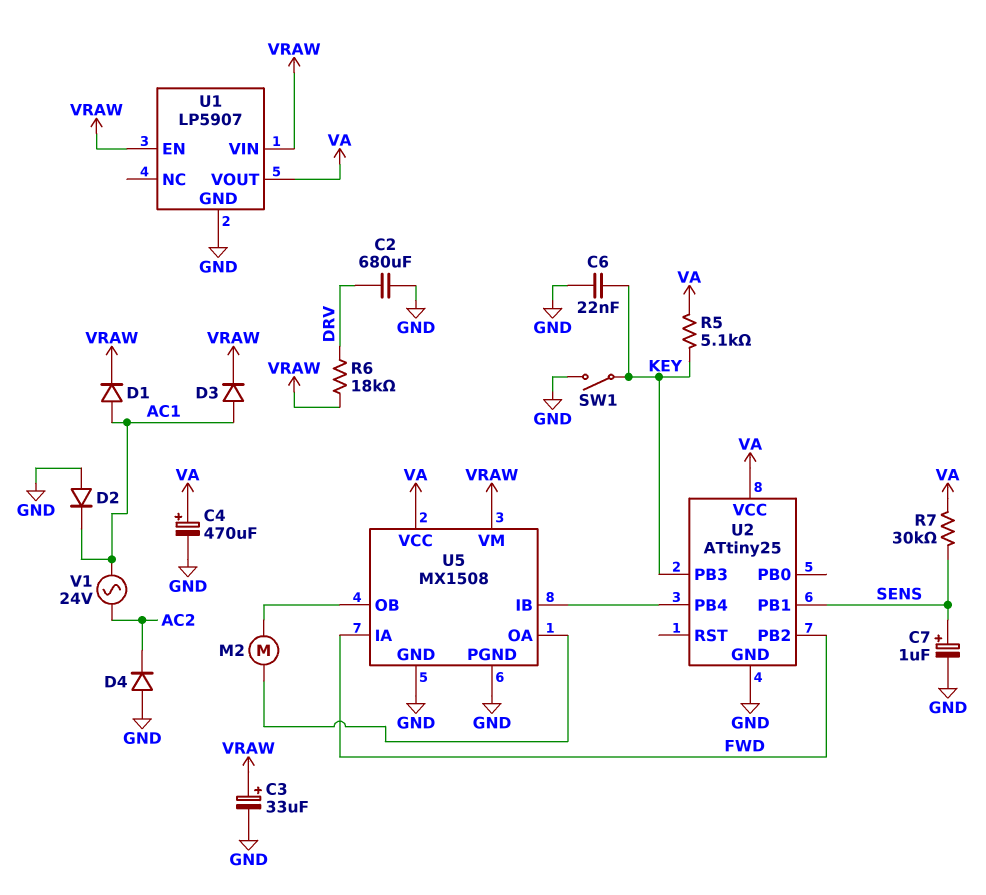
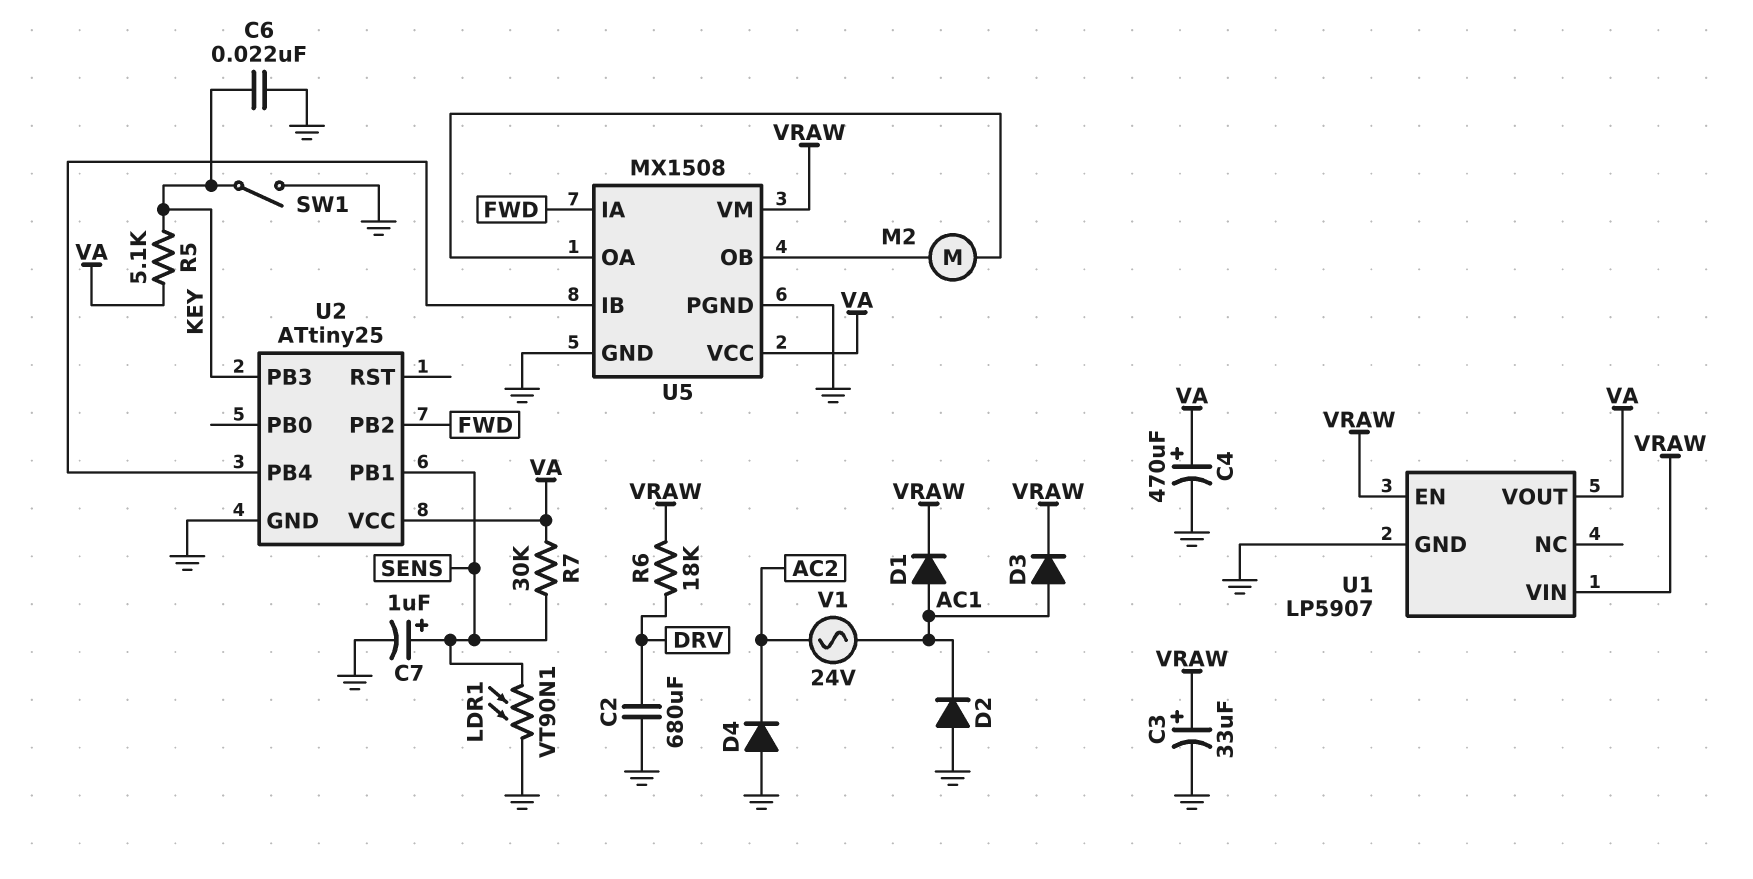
LDR1: none -> VT90N1 (GND, SENS)

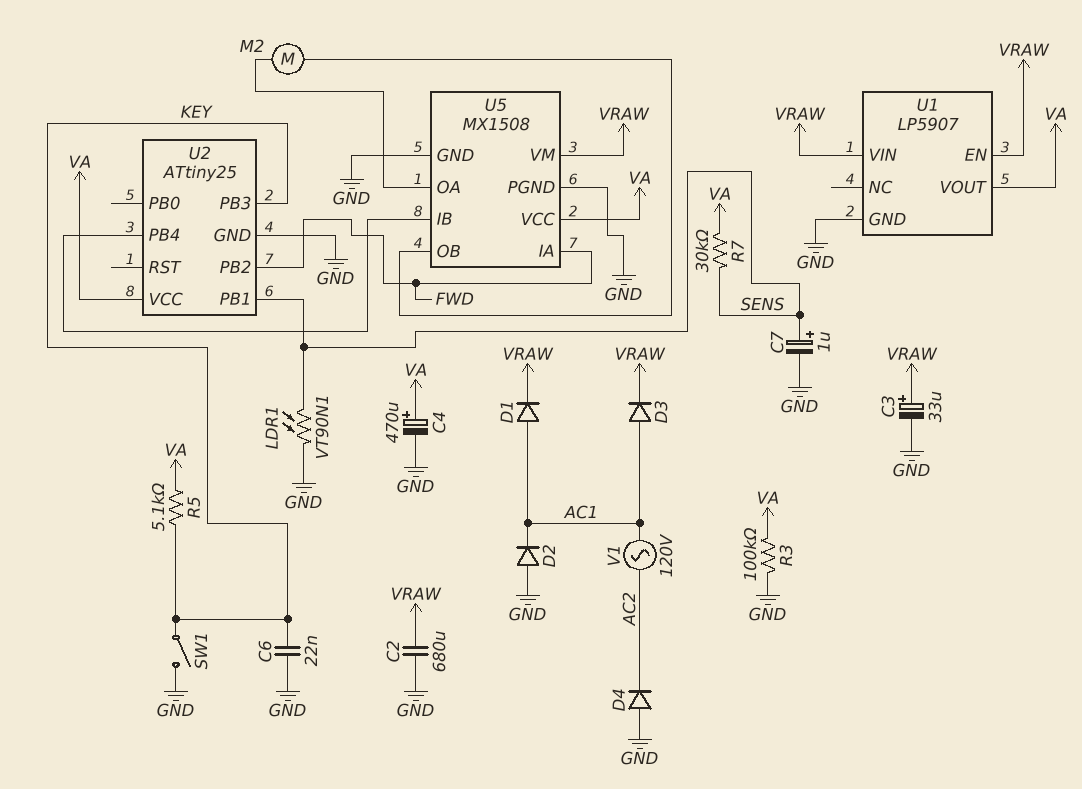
C2: 680uF (DRV, GND) -> 680uF (GND, VRAW)
R3: none -> 100k (GND, VA)
R6: 18k (DRV, VRAW) -> none
V1: AC 24V (AC1, AC2) -> AC 120V (AC1, AC2)

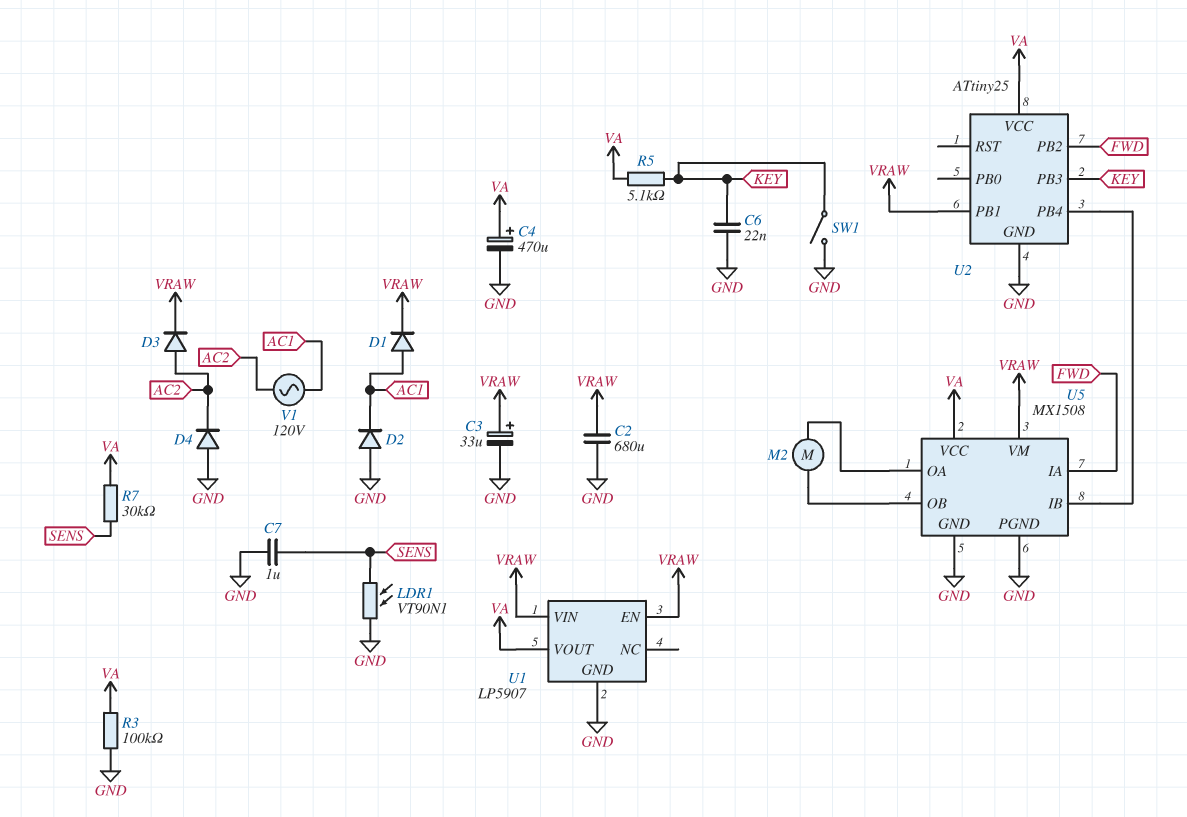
C7: 1uF (plus SENS, minus GND) -> 1uF (GND, SENS)
D3: diode (A AC1, K VRAW) -> diode (A AC2, K VRAW)
U2 pin PB1: SENS -> VRAW

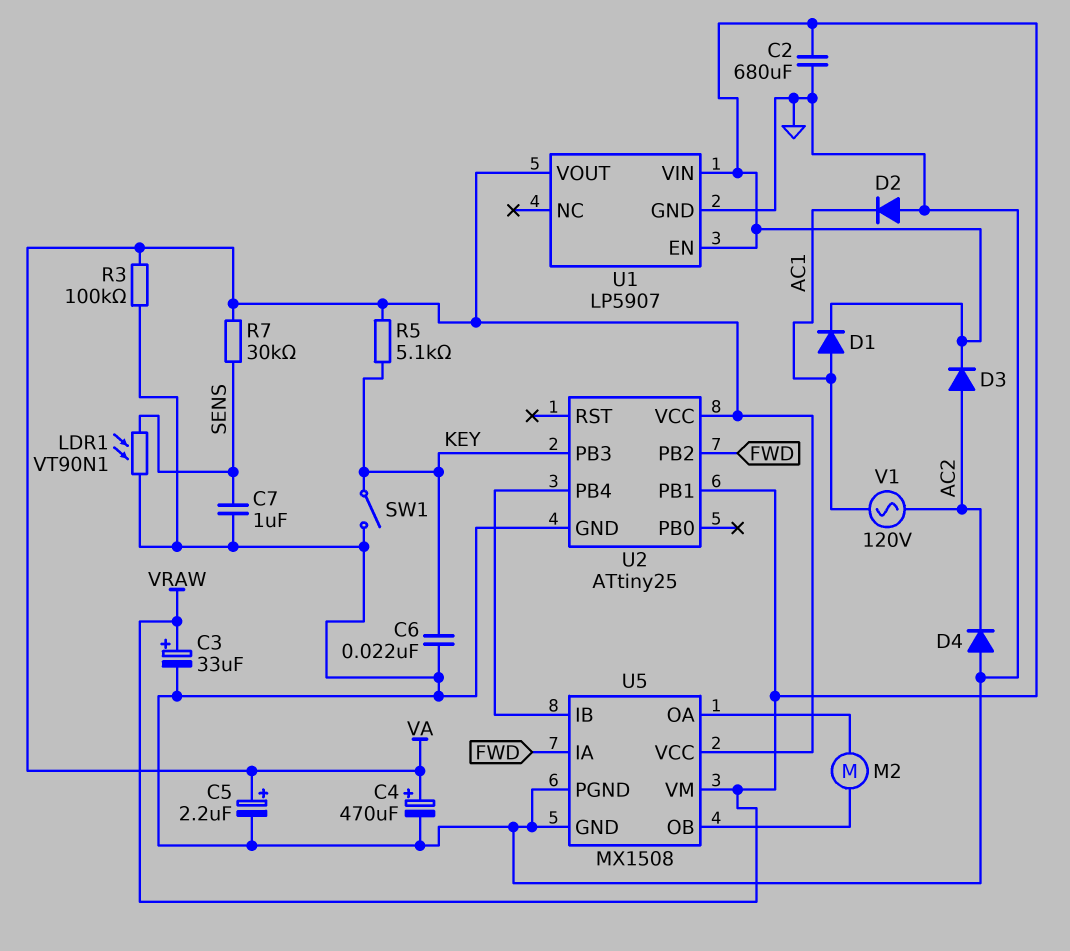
C5: none -> 2.2uF (plus VA, minus GND)

